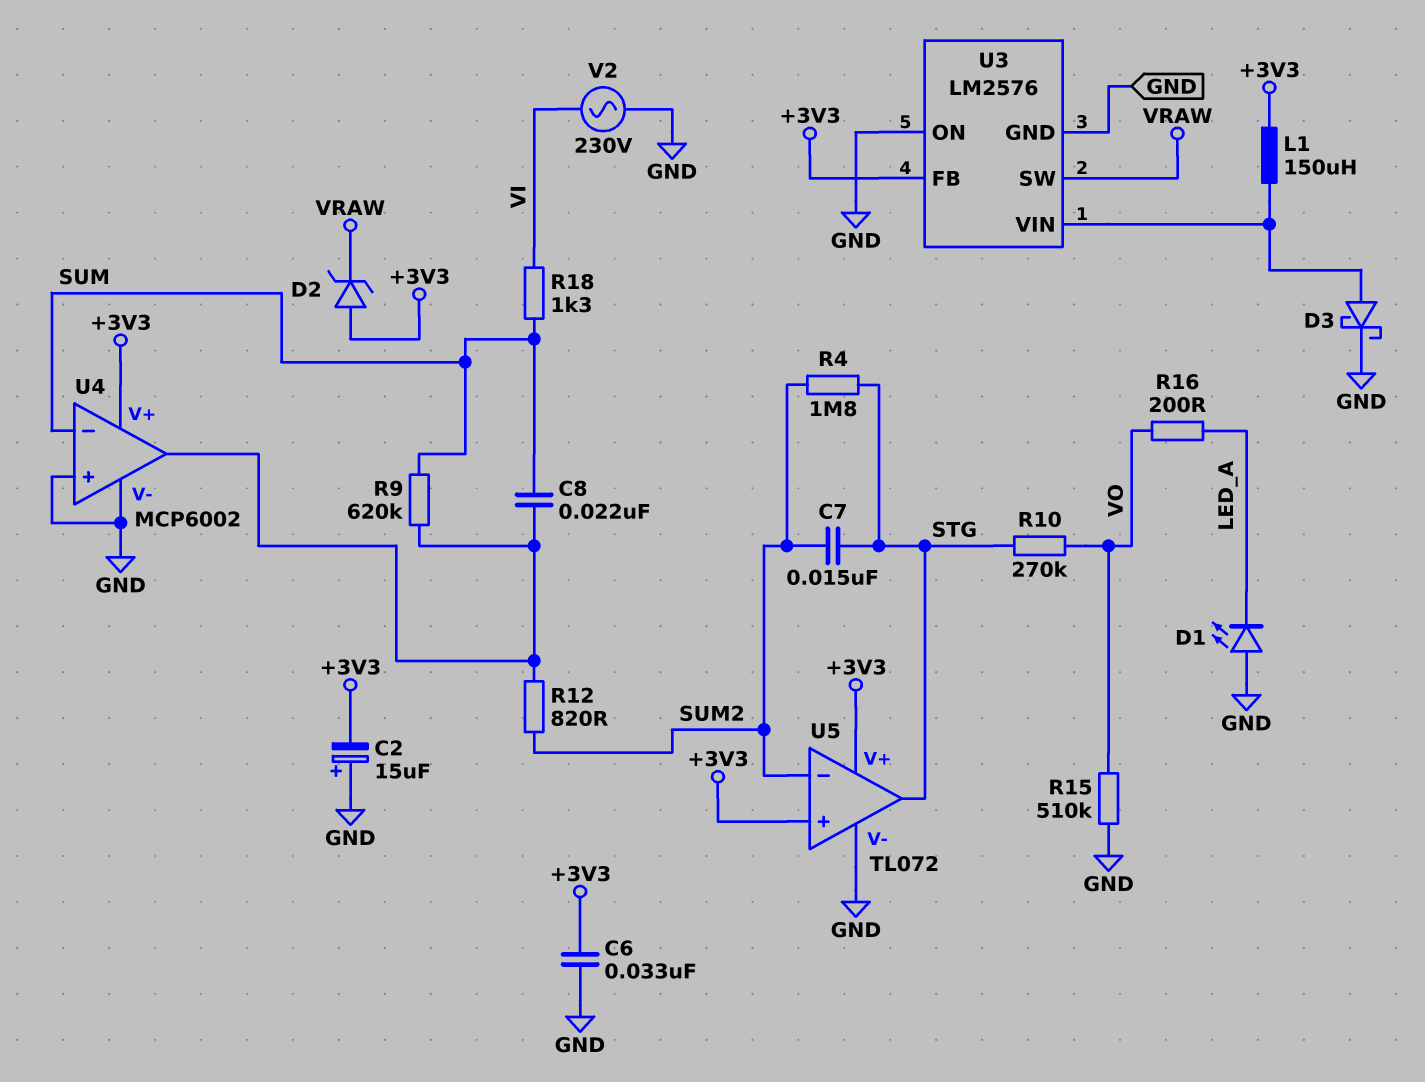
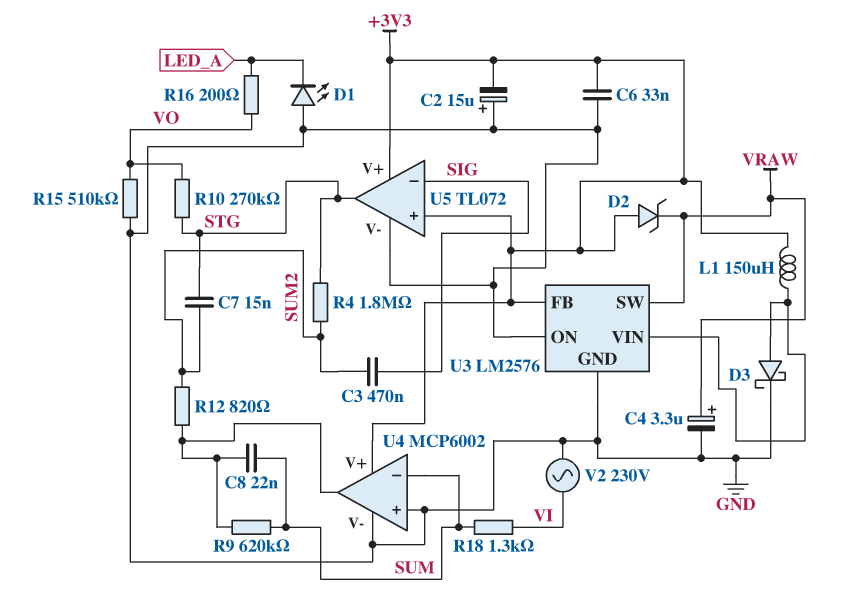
C3: none -> 470nF (SIG, SUM2)
C4: none -> 3.3uF (plus VRAW, minus GND)
U5 pin in-: SUM2 -> SIG

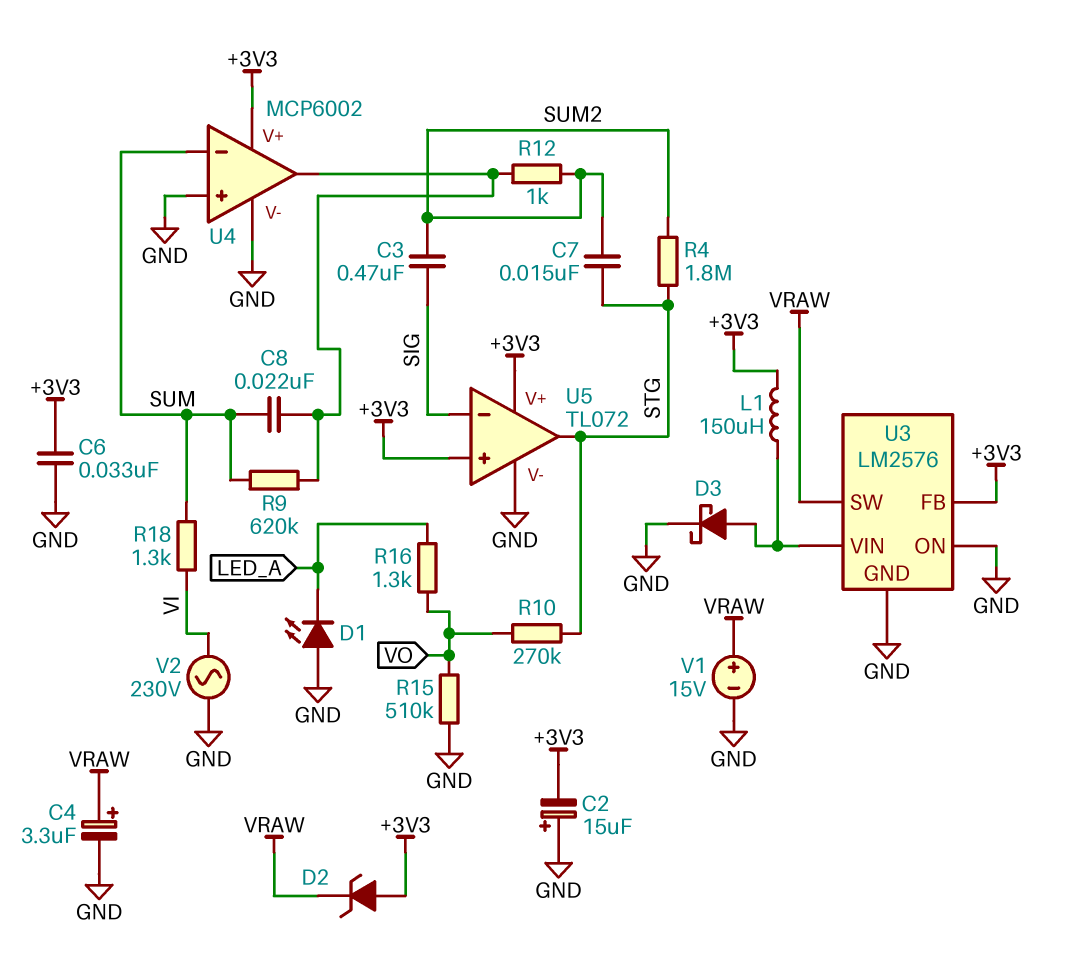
R12: 820 (SUM2, U4/out) -> 1k (SUM2, U4/out)
R16: 200 (LED_A, VO) -> 1.3k (LED_A, VO)
V1: none -> 15V (plus VRAW, minus GND)

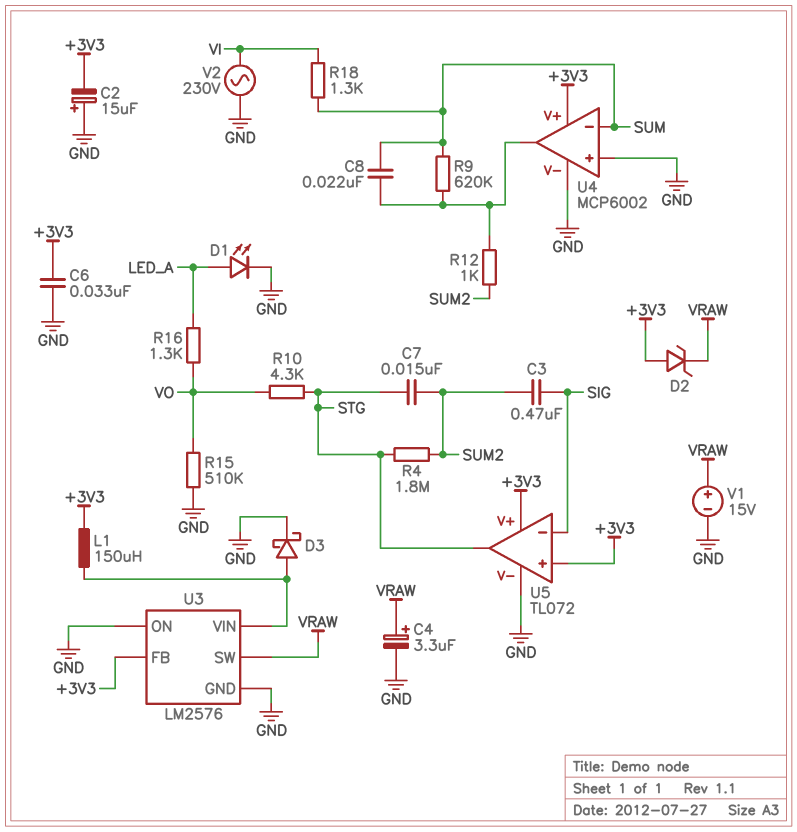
D1: LED (A GND, K LED_A) -> LED (A LED_A, K GND)
R10: 270k (STG, VO) -> 4.3k (STG, VO)

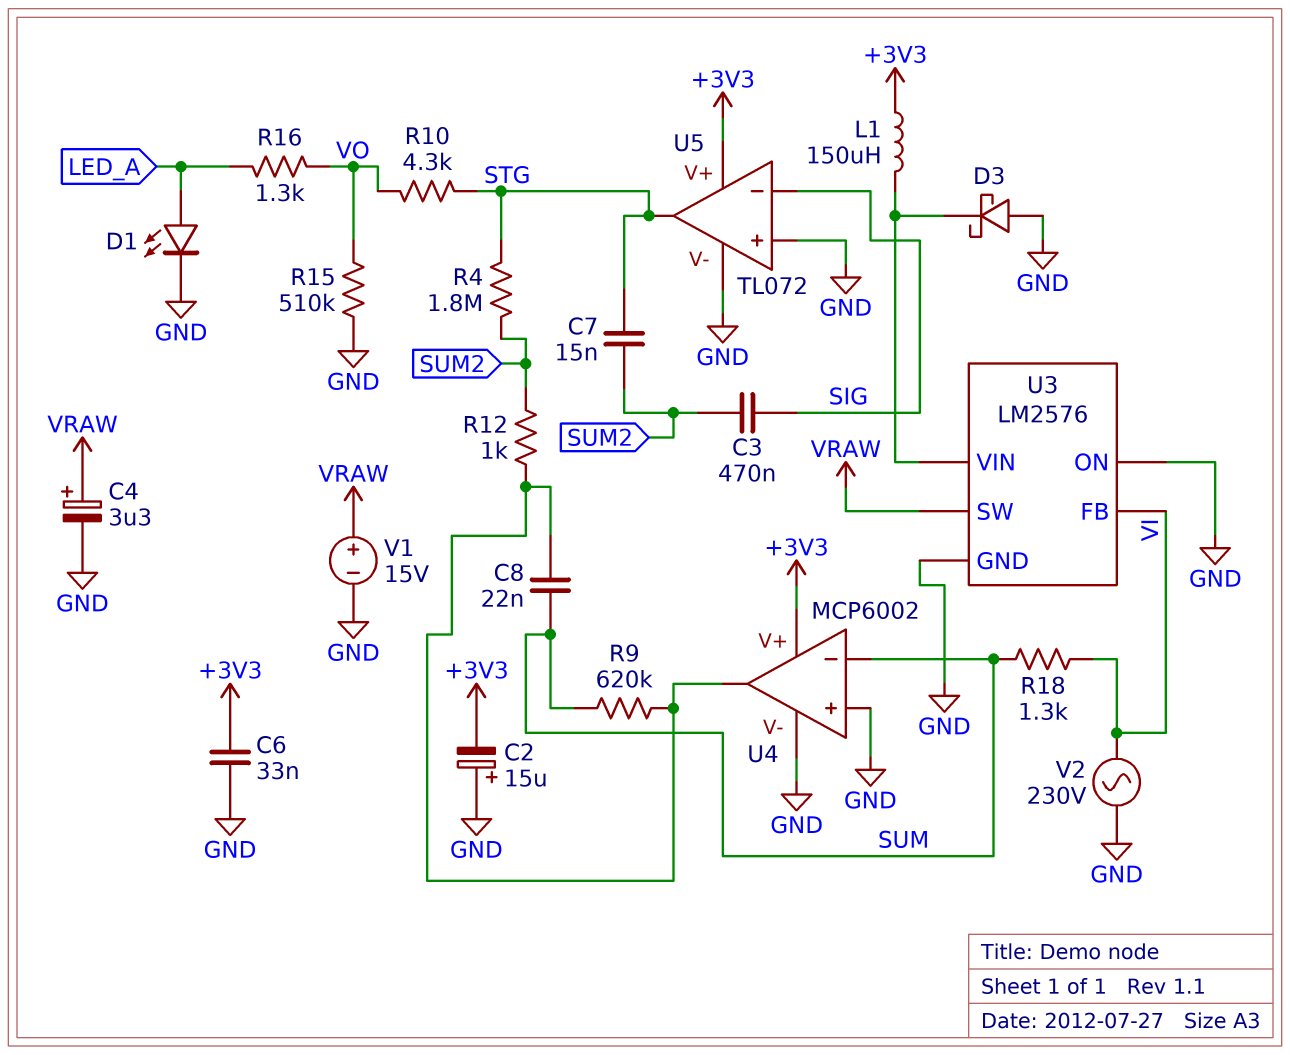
D2: zener (A +3V3, K VRAW) -> none
D3: schottky (A U3/VIN, K GND) -> schottky (A GND, K U3/VIN)
U3 pin FB: +3V3 -> VI
U5 pin in+: +3V3 -> GND

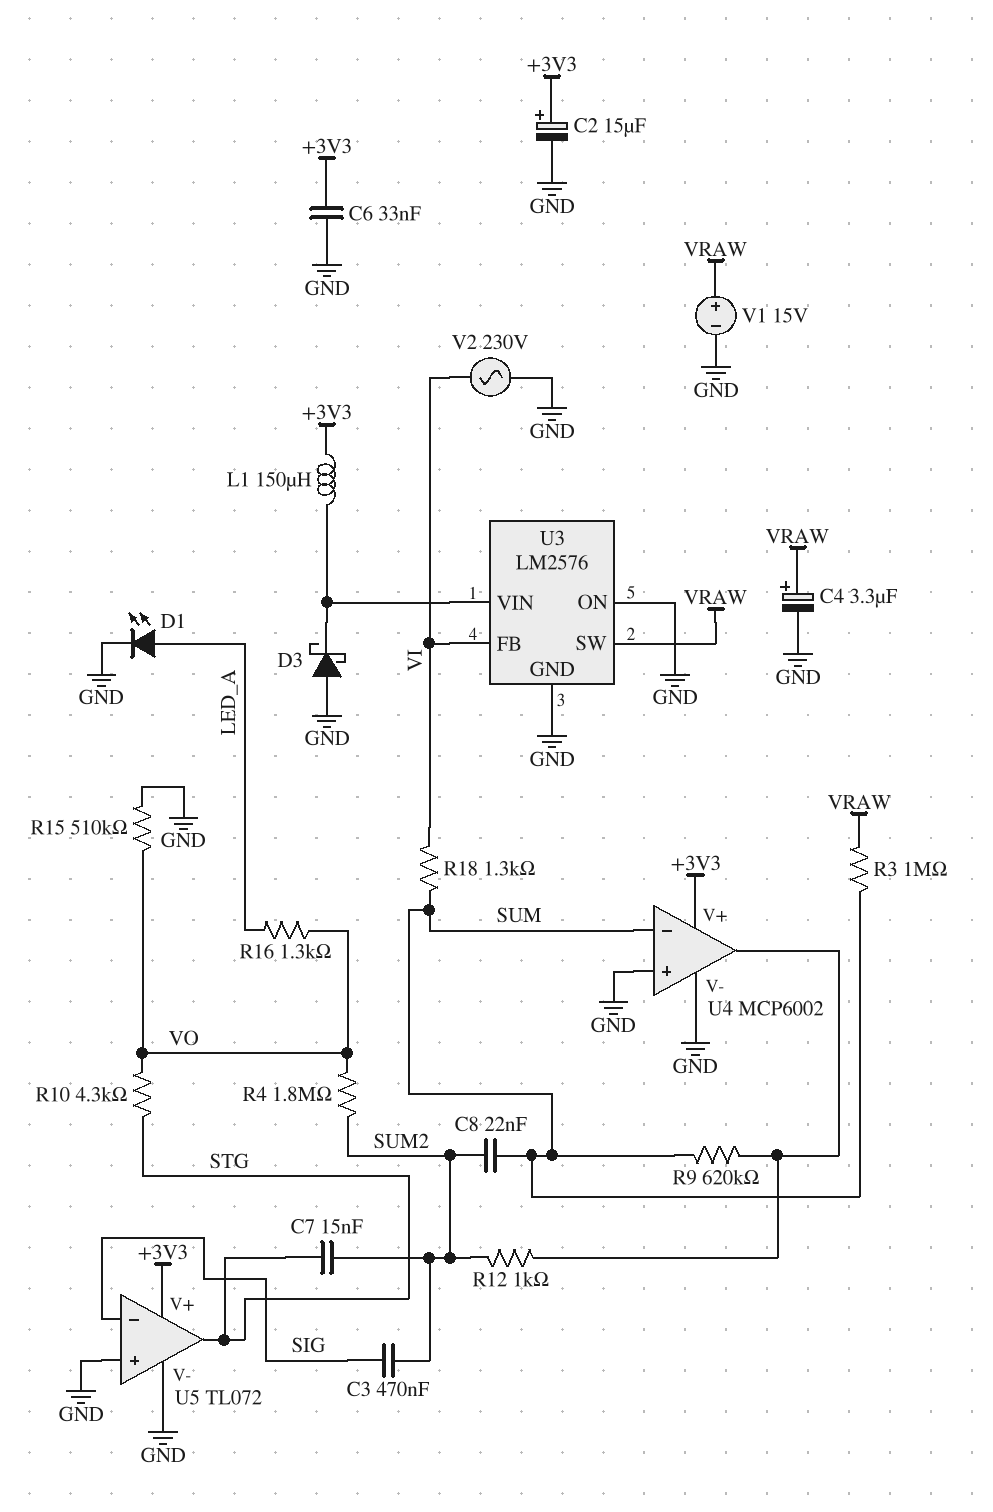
C2: 15uF (plus GND, minus +3V3) -> 15uF (plus +3V3, minus GND)
C8: 22nF (SUM, U4/out) -> 22nF (SUM, SUM2)
R3: none -> 1M (SUM, VRAW)
R4: 1.8M (STG, SUM2) -> 1.8M (SUM2, VO)

